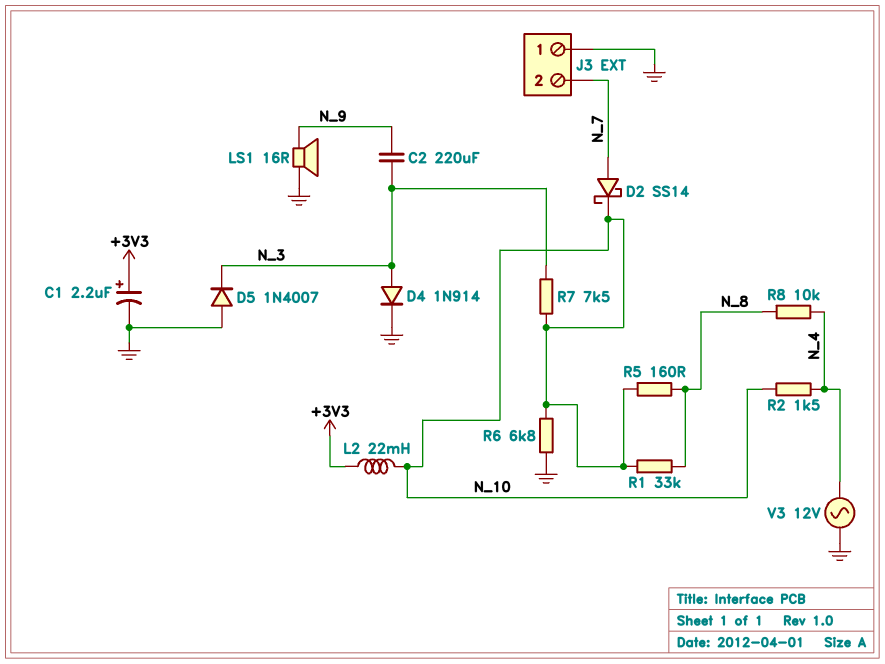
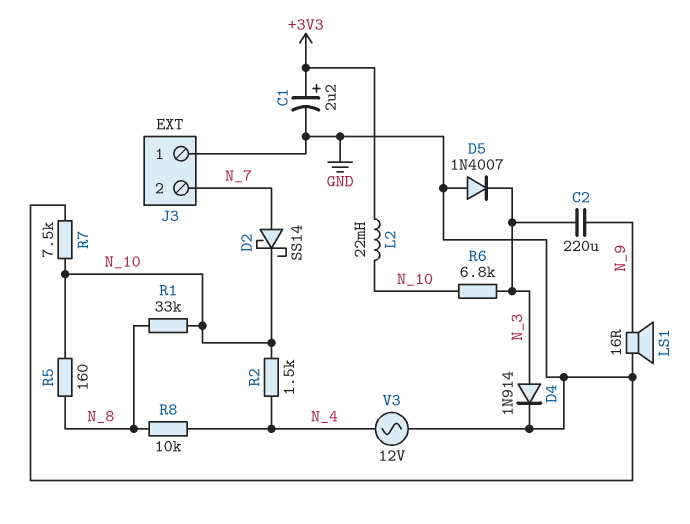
R6: 6.8k (GND, N_10) -> 6.8k (N_3, N_10)
R7: 7.5k (N_3, N_10) -> 7.5k (GND, N_10)

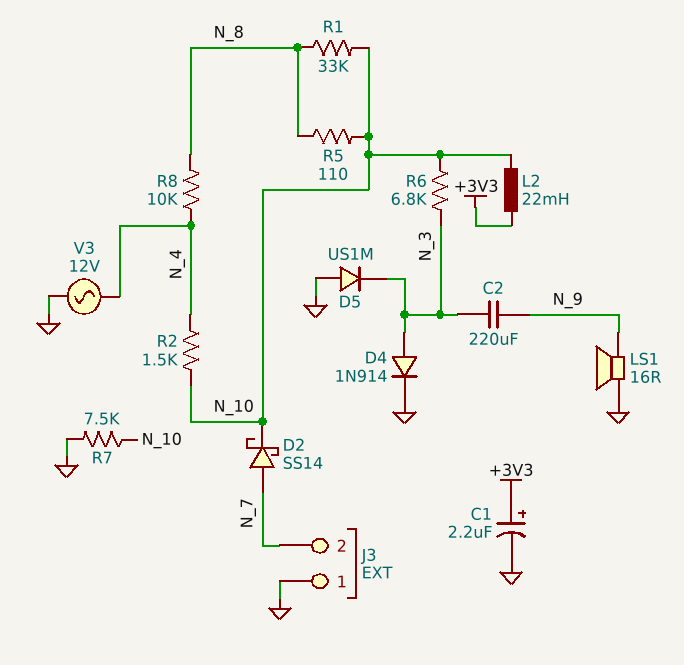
D5: diode 1N4007 (A GND, K N_3) -> diode US1M (A GND, K N_3)
R5: 160 (N_8, N_10) -> 110 (N_8, N_10)

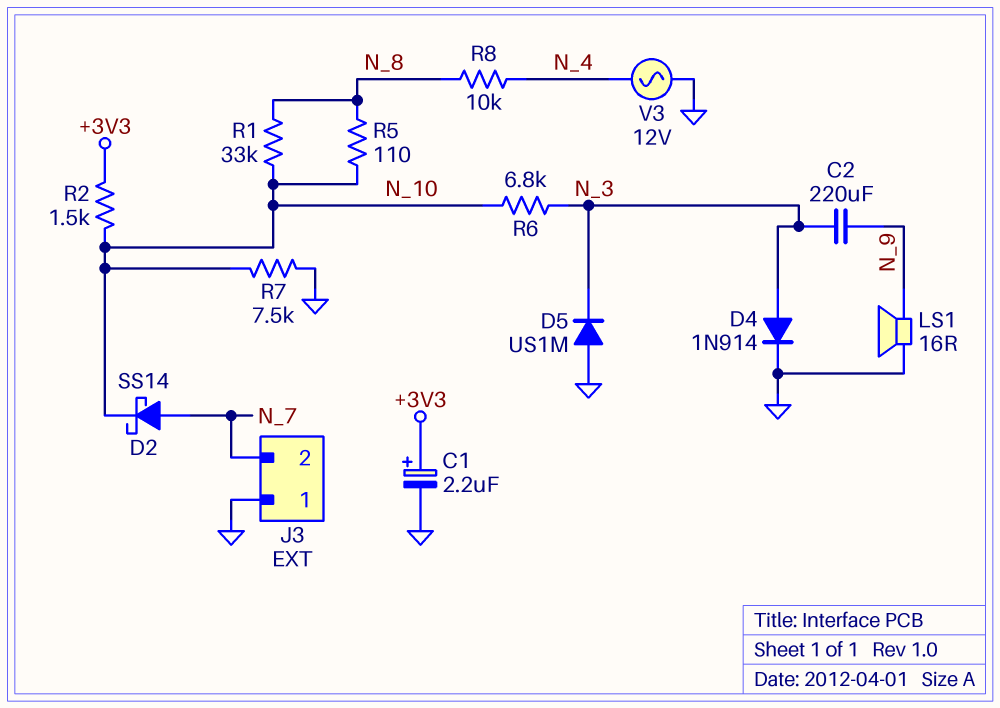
L2: 22mH (+3V3, N_10) -> none
R2: 1.5k (N_4, N_10) -> 1.5k (+3V3, N_10)

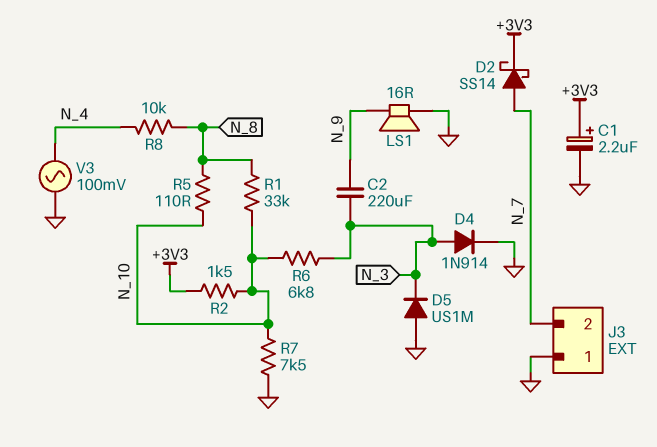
D2: schottky SS14 (A N_7, K N_10) -> schottky SS14 (A N_7, K +3V3)
V3: AC 12V (GND, N_4) -> AC 100mV (GND, N_4)

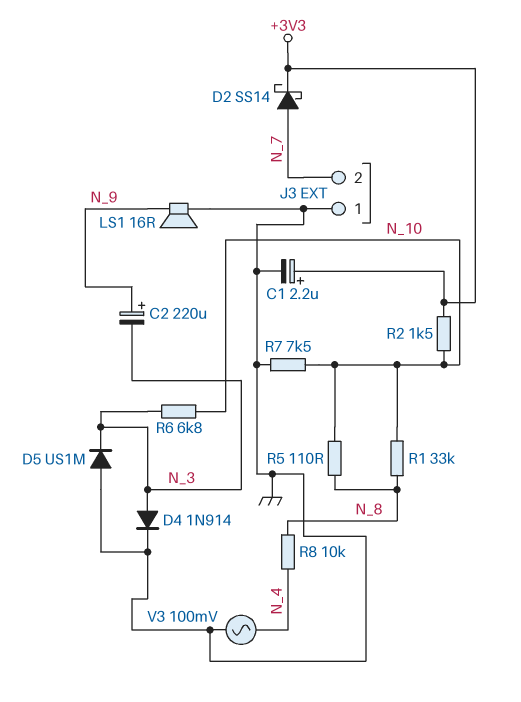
C2: 220uF (N_3, N_9) -> 220uF (plus N_9, minus N_3)

